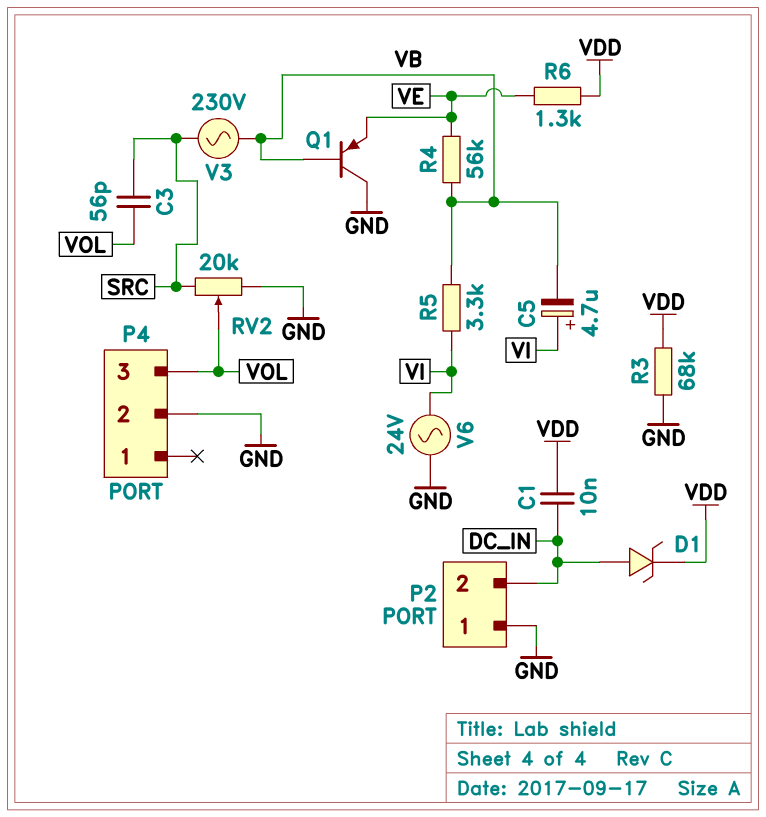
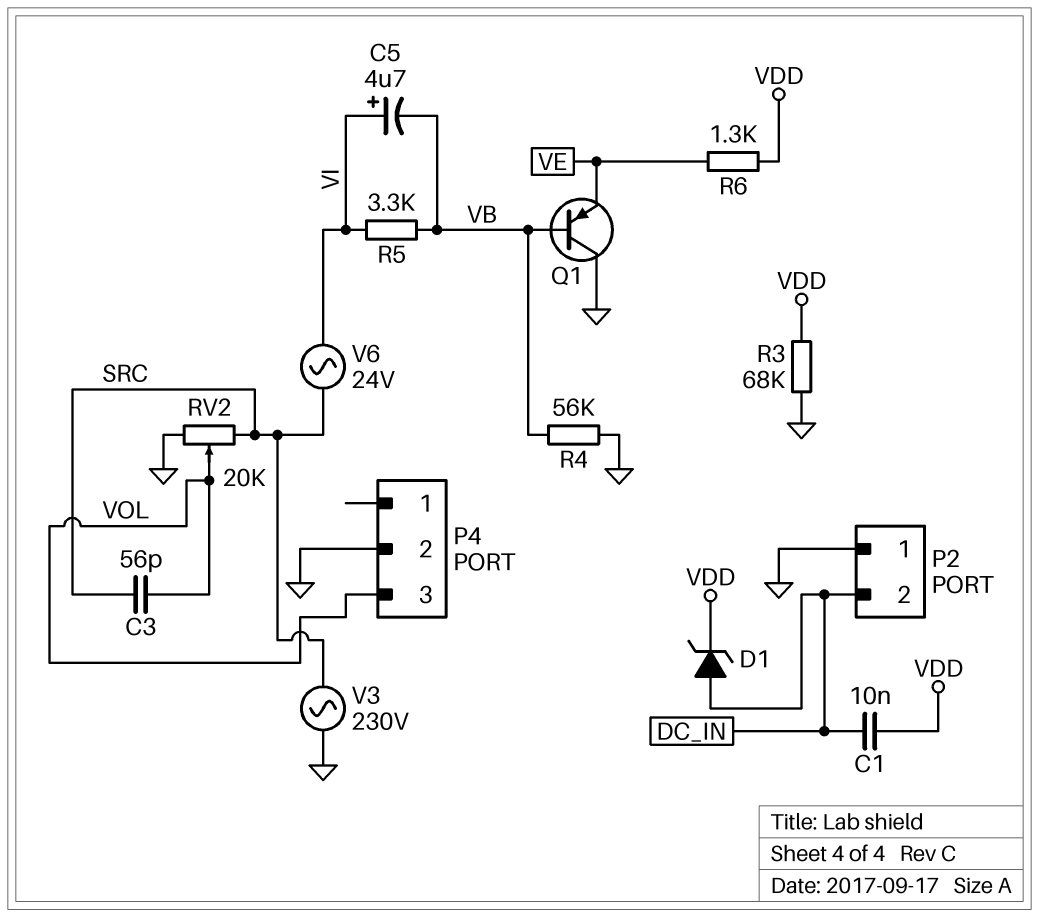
R4: 56k (VB, VE) -> 56k (GND, VB)
V3: AC 230V (SRC, VB) -> AC 230V (GND, SRC)
V6: AC 24V (GND, VI) -> AC 24V (SRC, VI)

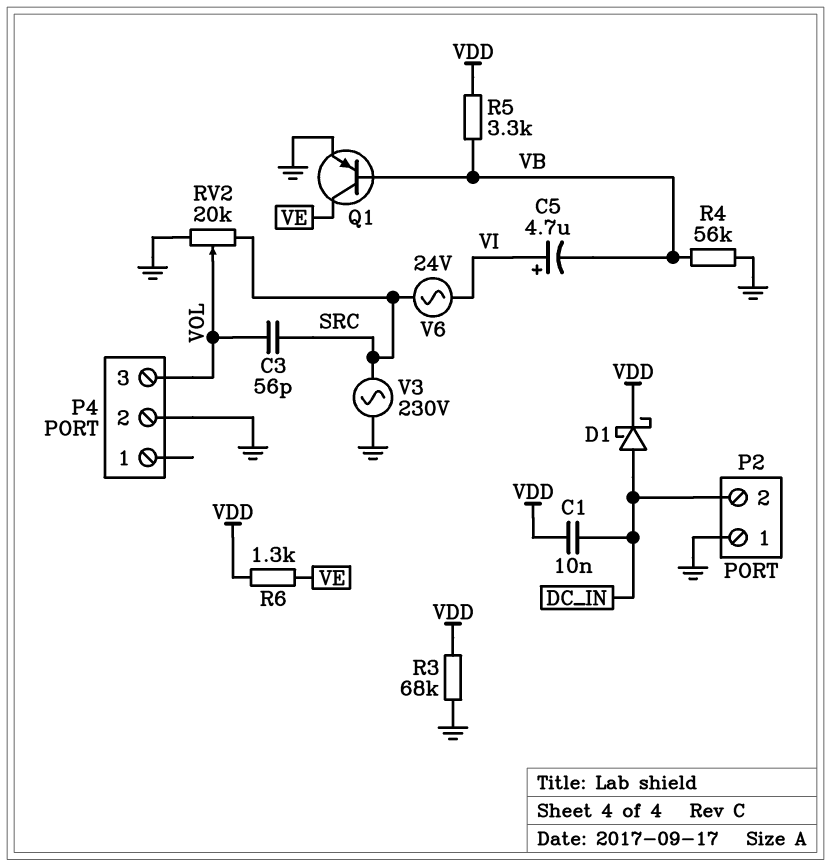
D1: zener (A DC_IN, K VDD) -> schottky (A DC_IN, K VDD)
Q1: PNP (B VB, C GND, E VE) -> PNP (B VB, C VE, E GND)
R5: 3.3k (VB, VI) -> 3.3k (VB, VDD)

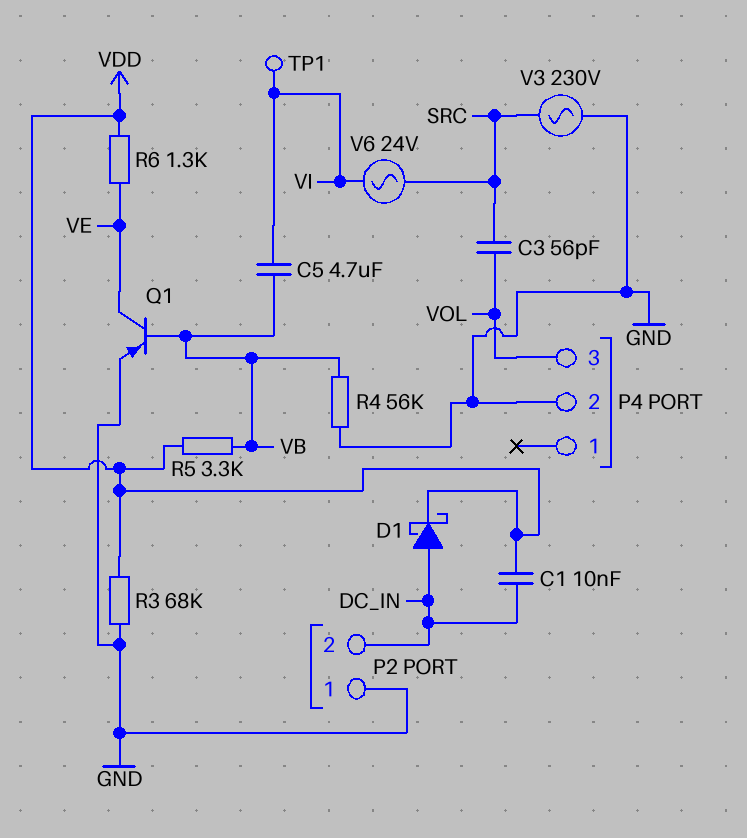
C5: 4.7uF (plus VI, minus VB) -> 4.7uF (VB, VI)
RV2: 20k (GND, SRC, wiper VOL) -> none
TP1: none -> test point (VI)

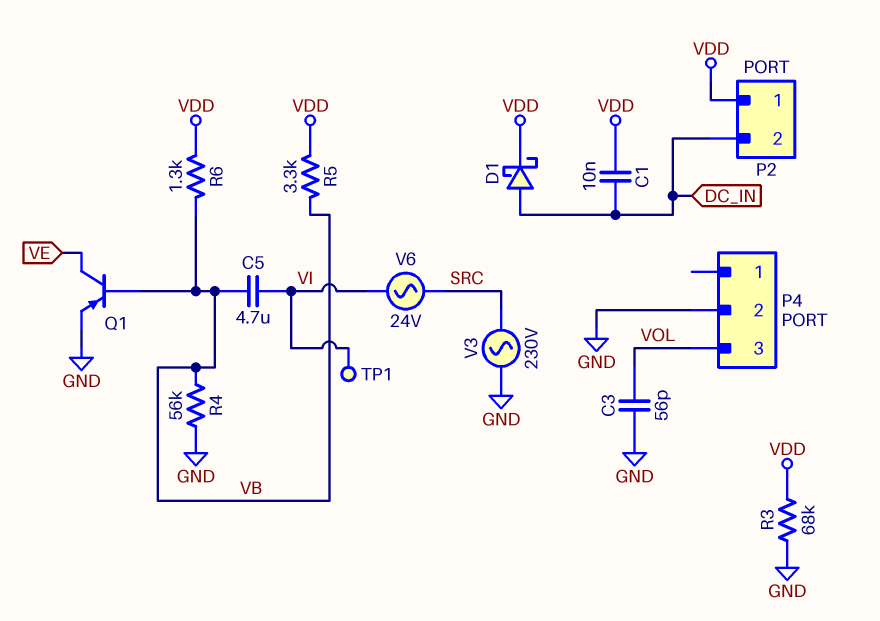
C3: 56pF (SRC, VOL) -> 56pF (GND, VOL)
P2 pin 1: GND -> VDD
R6: 1.3k (VDD, VE) -> 1.3k (VB, VDD)

